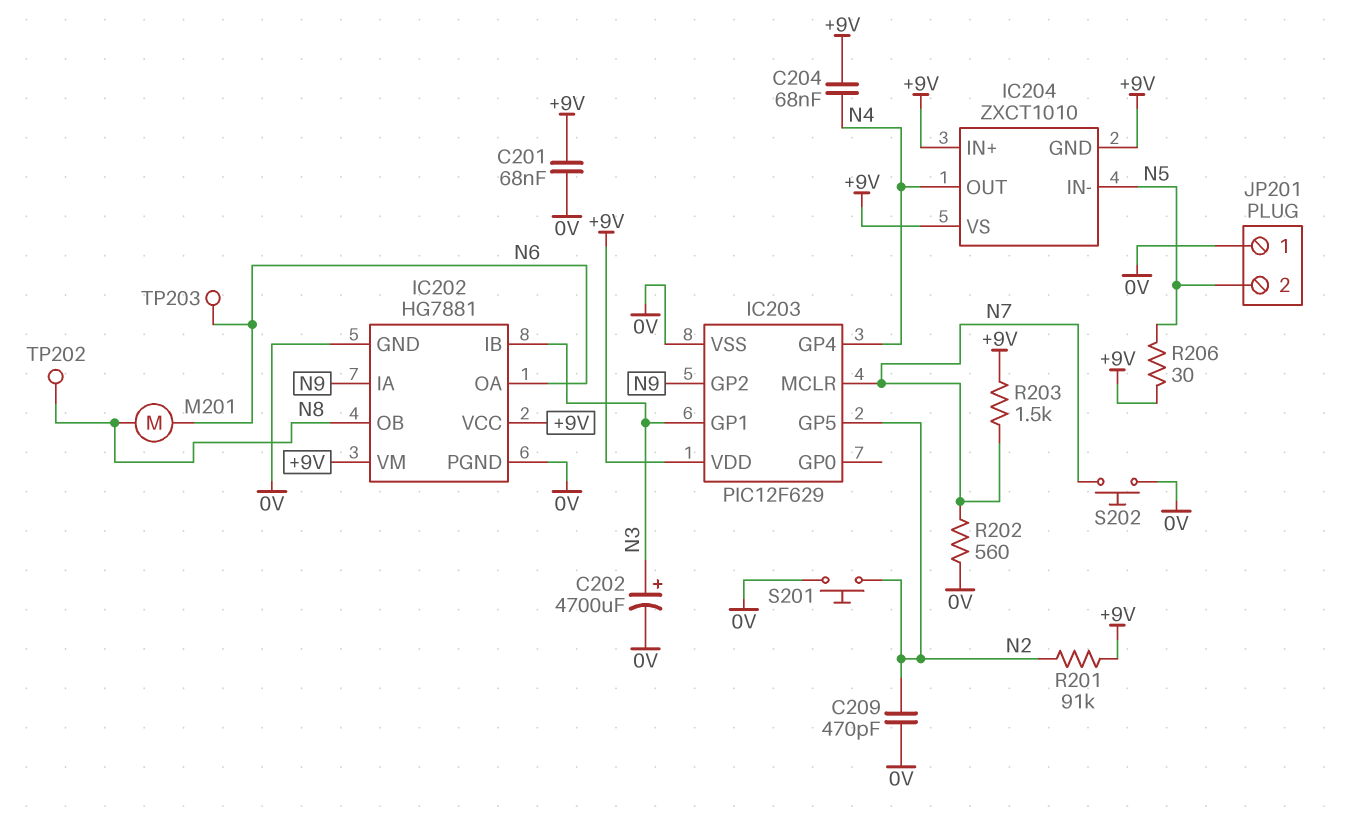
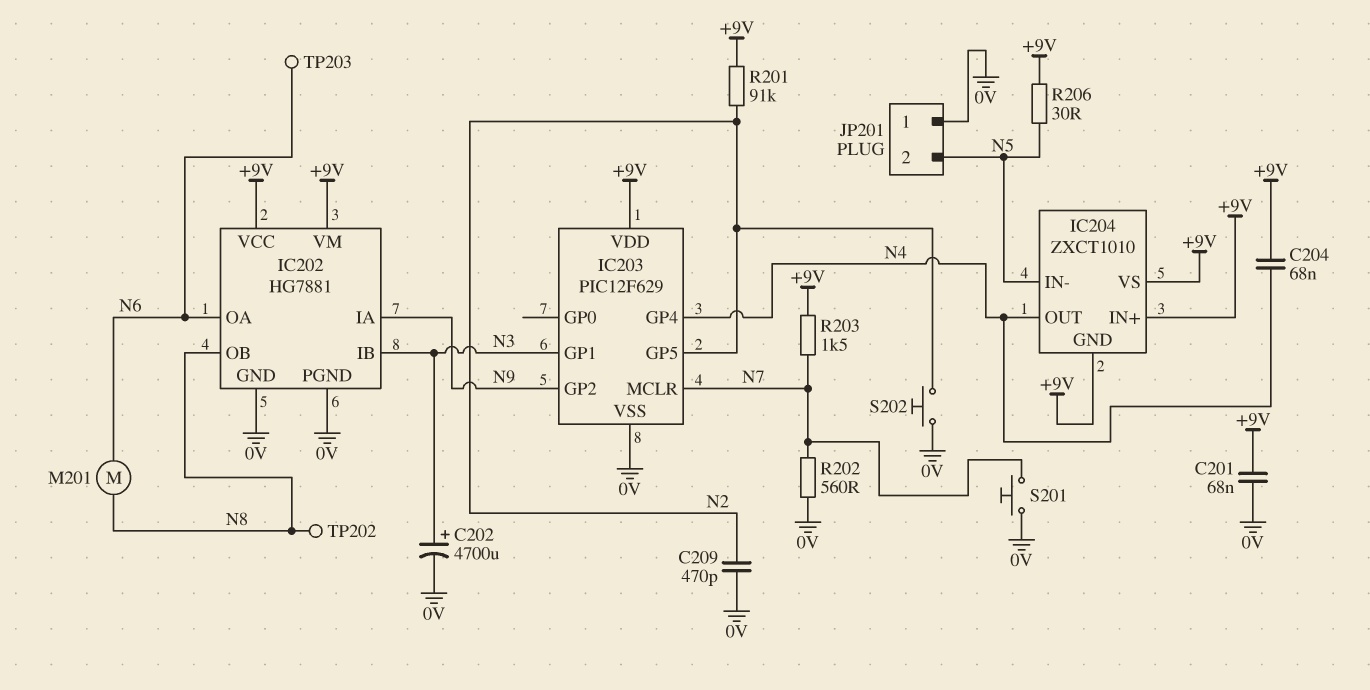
S201: button (0V, N2) -> button (0V, N7)
S202: button (0V, N7) -> button (0V, N2)

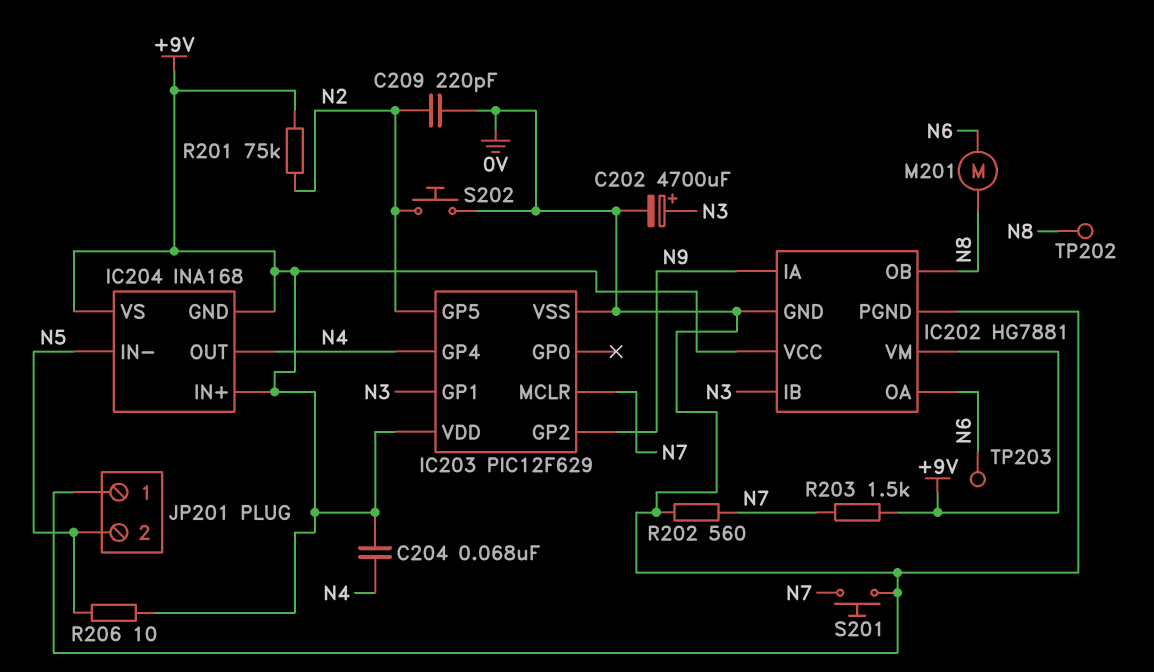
C201: 68nF (+9V, 0V) -> none
C209: 470pF (0V, N2) -> 220pF (0V, N2)
IC204: ZXCT1010 -> INA168
R201: 91k (+9V, N2) -> 75k (+9V, N2)
R206: 30 (+9V, N5) -> 10 (+9V, N5)

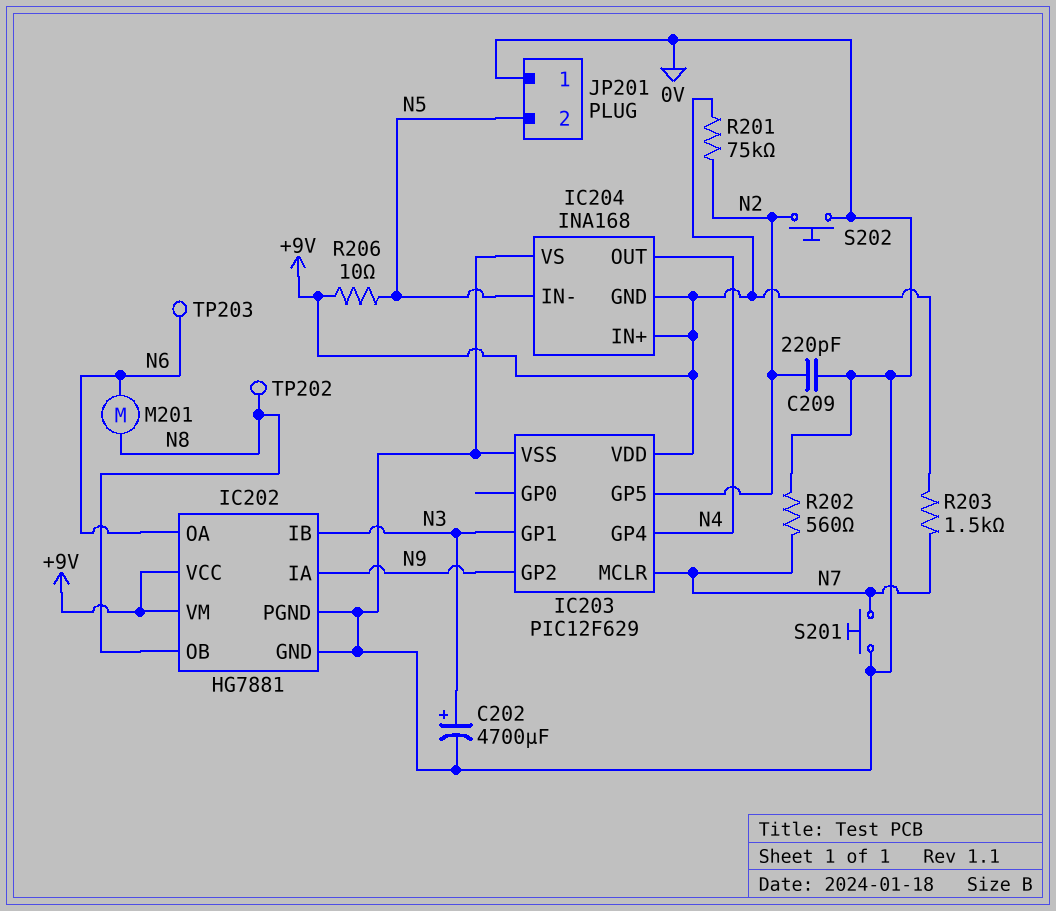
C204: 68nF (+9V, N4) -> none
IC204 pin VS: +9V -> 0V

